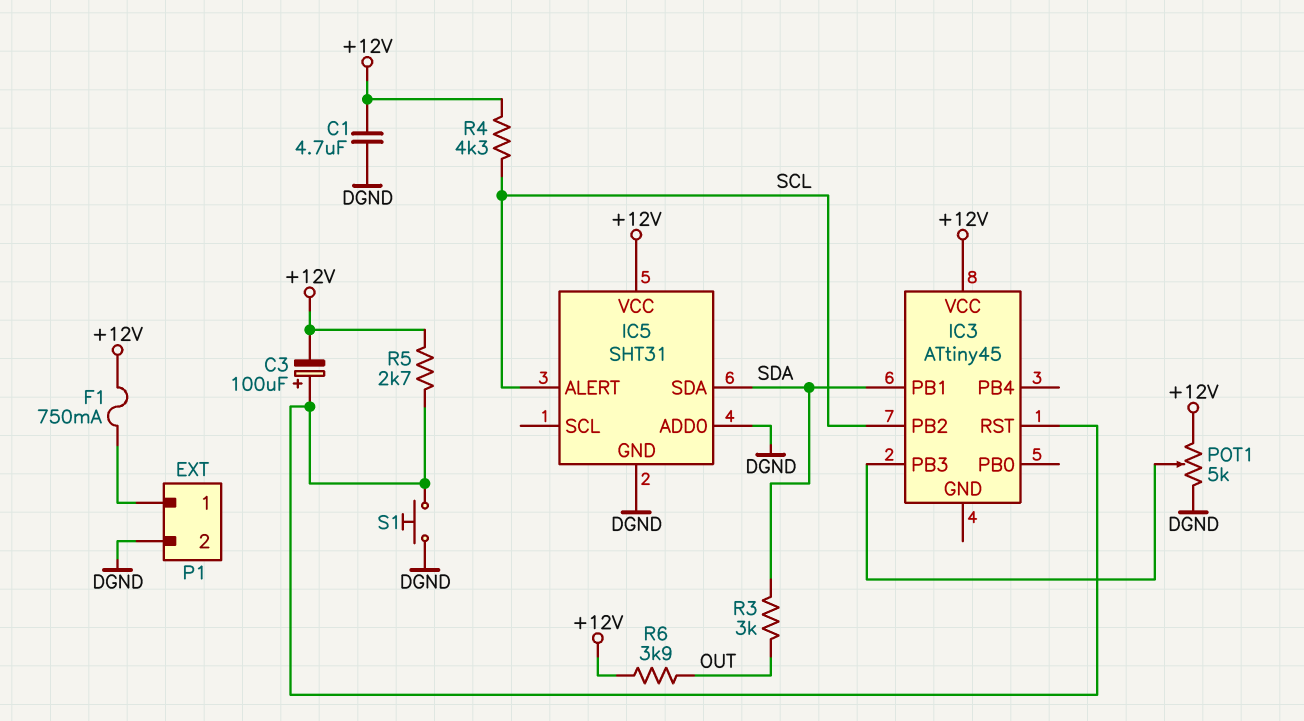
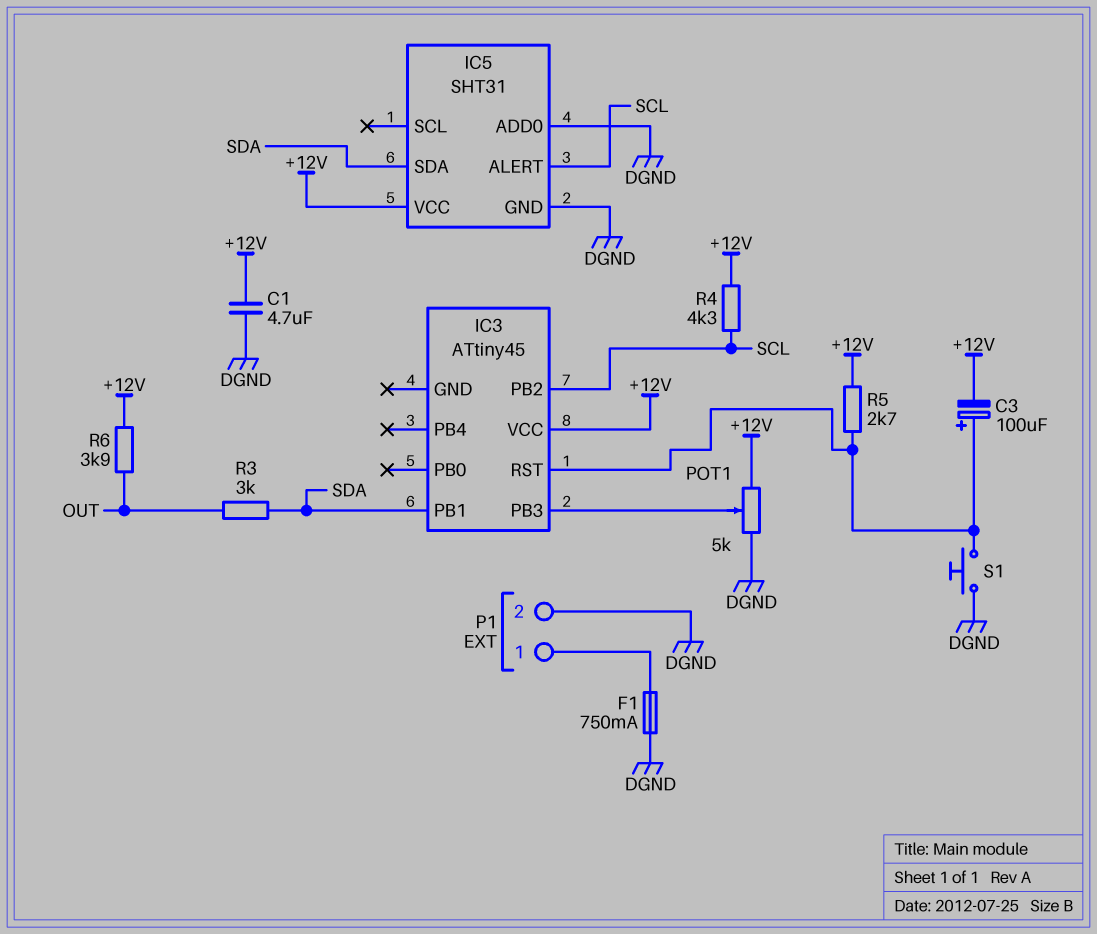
F1: 750mA (+12V, P1/1) -> 750mA (DGND, P1/1)

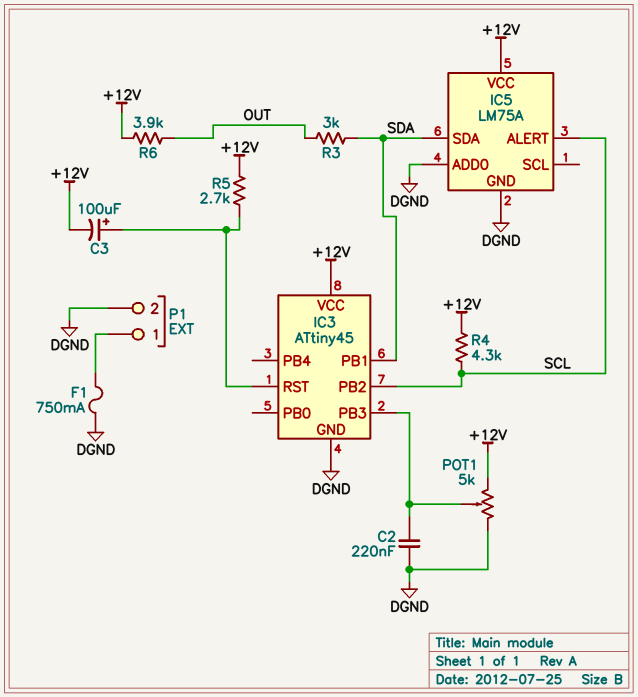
C1: 4.7uF (+12V, DGND) -> none
C2: none -> 220nF (DGND, IC3/PB3)
IC3 pin GND: none -> DGND
IC5: SHT31 -> LM75A
S1: button (DGND, IC3/RST) -> none

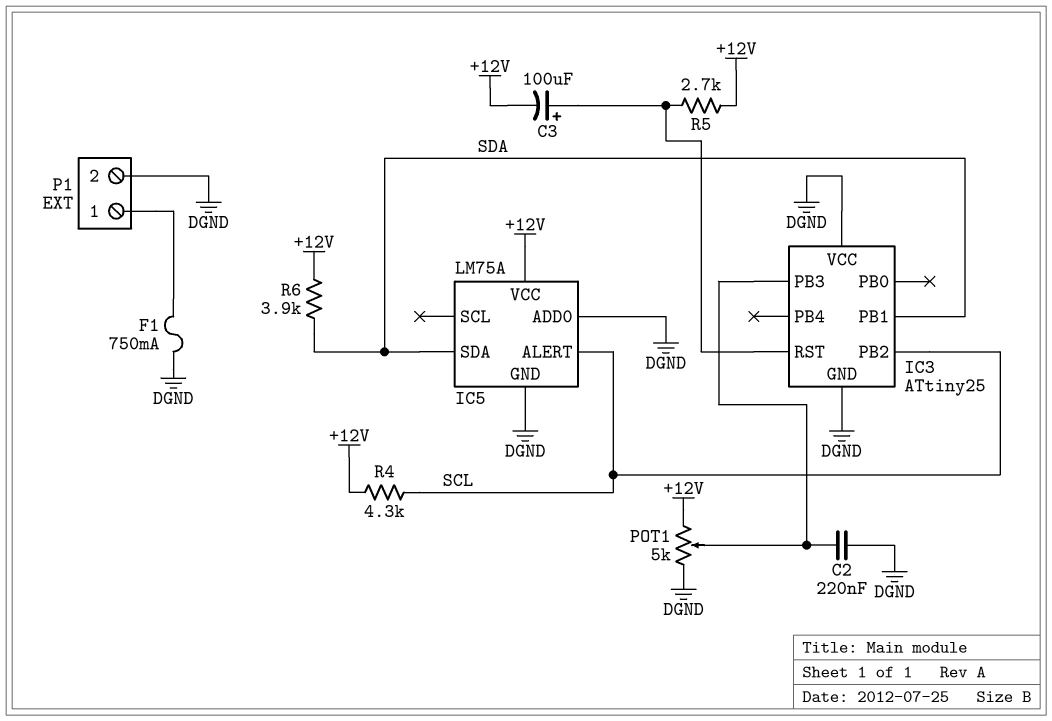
IC3: ATtiny45 -> ATtiny25
IC3 pin VCC: +12V -> DGND
R3: 3k (OUT, SDA) -> none
R6: 3.9k (+12V, OUT) -> 3.9k (+12V, SDA)

